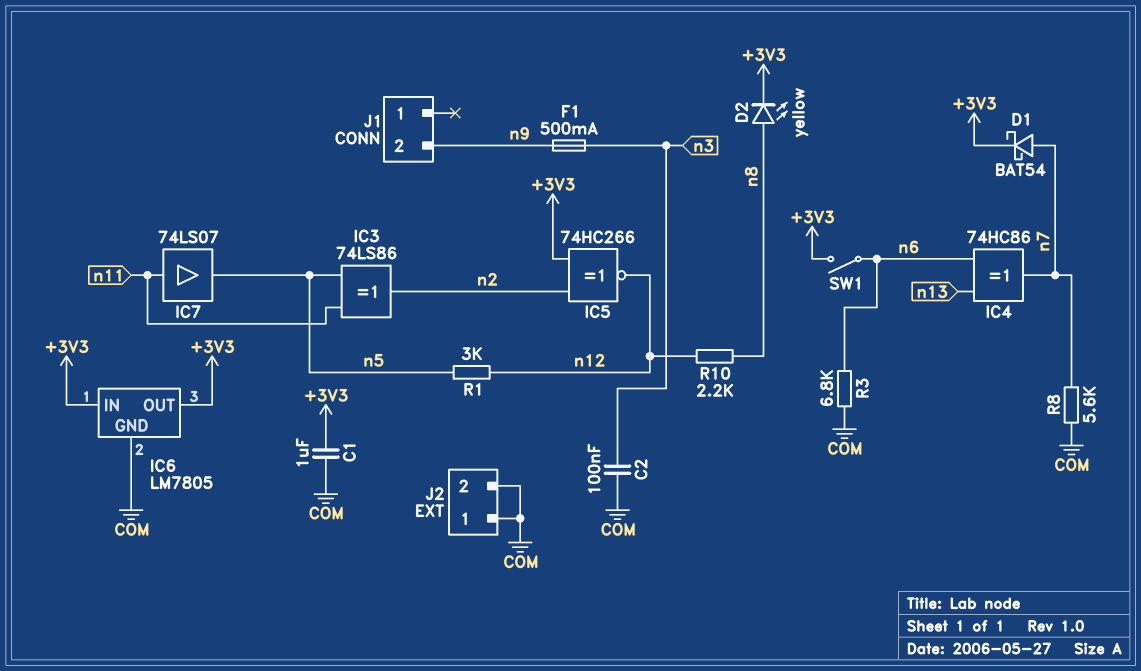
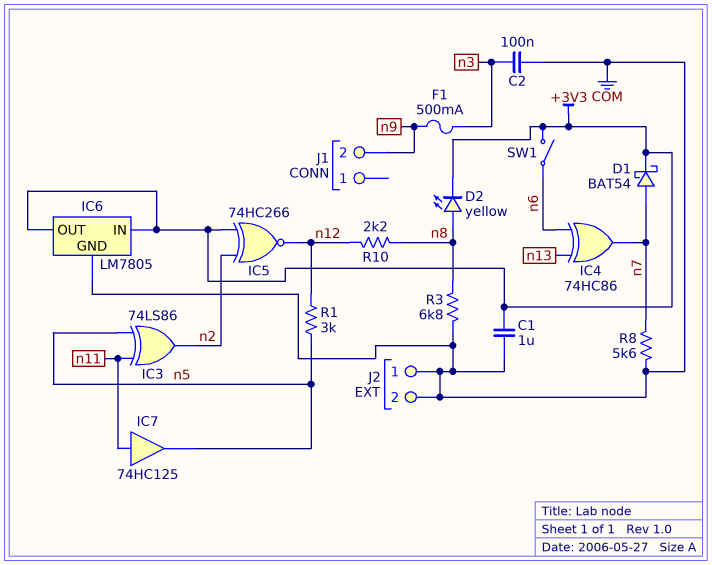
IC7: buffer 74LS07 (in n11, out n5) -> buffer 74HC125 (in n11, out n5)
R3: 6.8k (COM, n6) -> 6.8k (COM, n8)

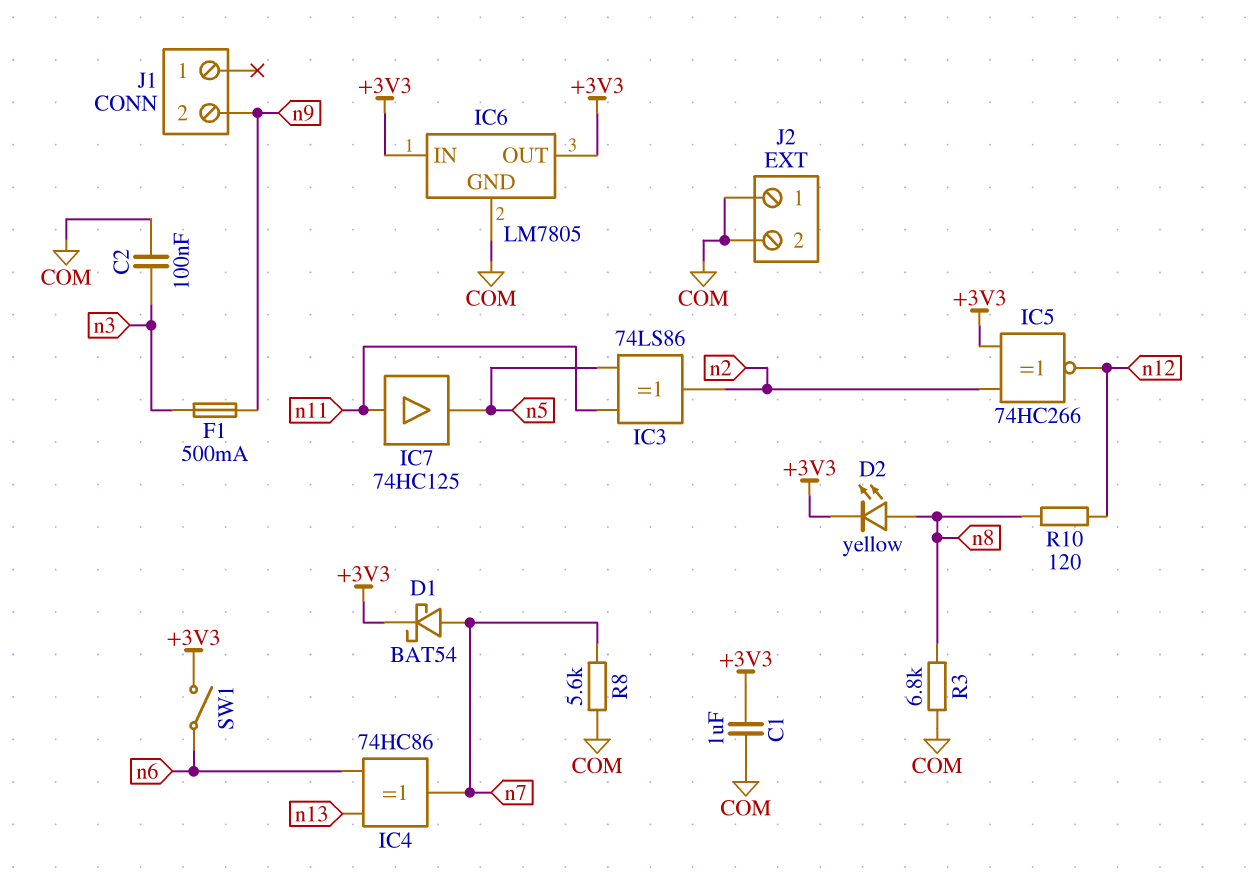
R1: 3k (n5, n12) -> none
R10: 2.2k (n8, n12) -> 120 (n8, n12)

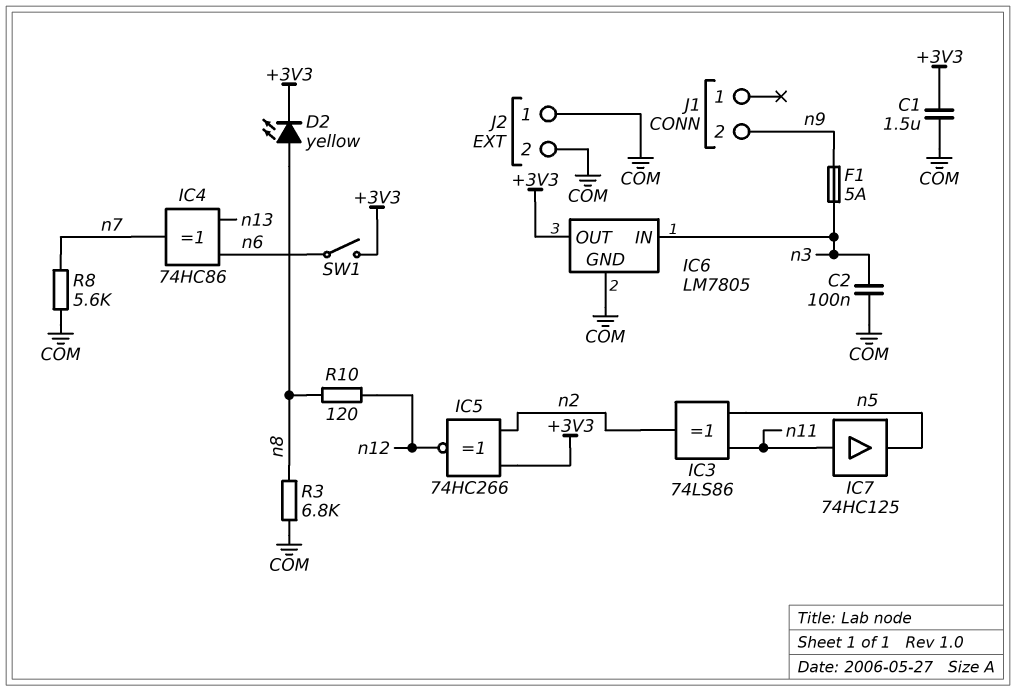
C1: 1uF (+3V3, COM) -> 1.5uF (+3V3, COM)
D1: schottky BAT54 (A n7, K +3V3) -> none
F1: 500mA (n3, n9) -> 5A (n3, n9)
IC6 pin IN: +3V3 -> n3

